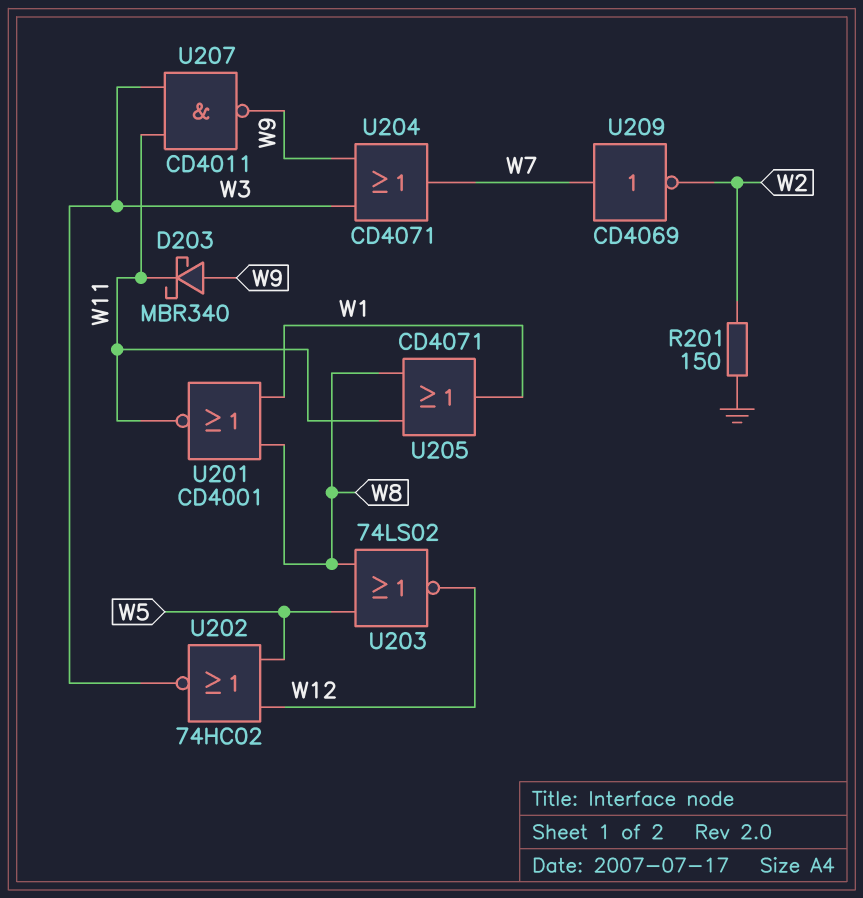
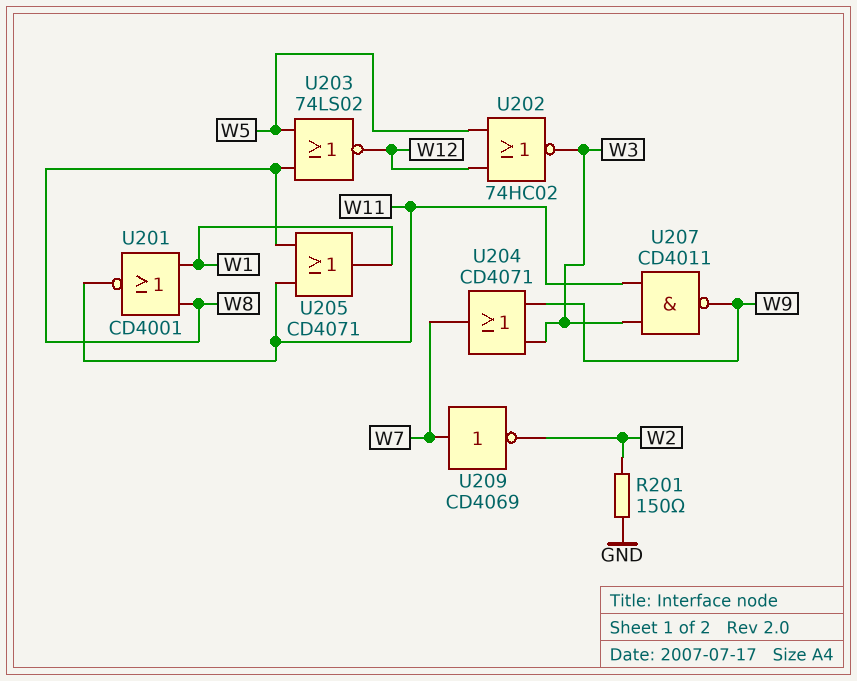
D203: schottky MBR340 (A W9, K W11) -> none

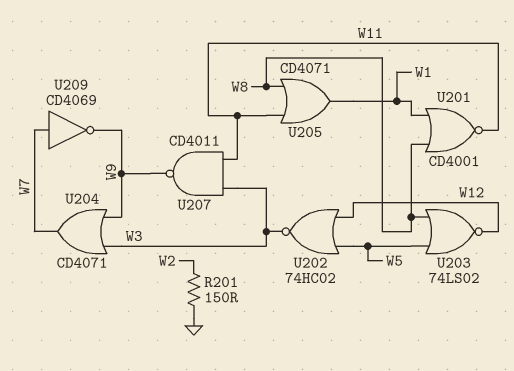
U209: NOT CD4069 (in W7, out W2) -> NOT CD4069 (in W7, out W9)

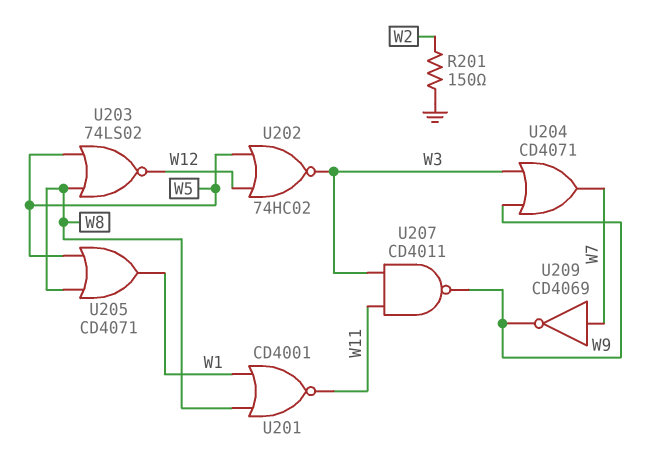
U205: OR CD4071 (in W8, in W11, out W1) -> OR CD4071 (in W5, in W8, out W1)

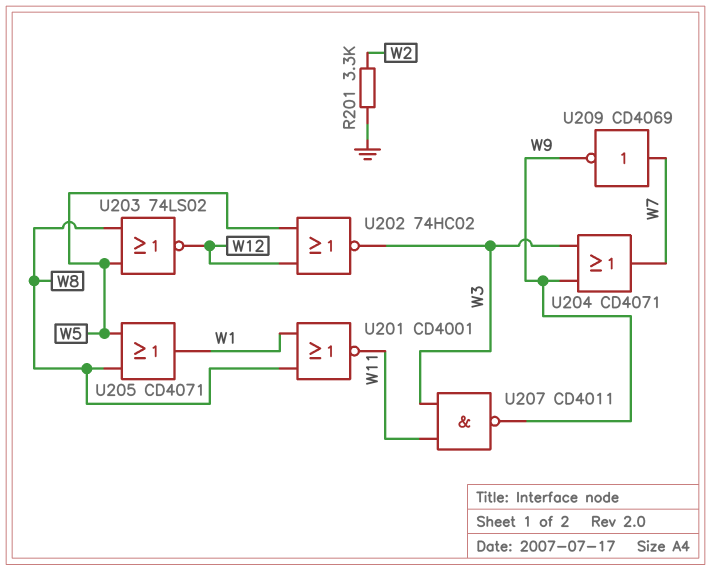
R201: 150 (GND, W2) -> 3.3k (GND, W2)

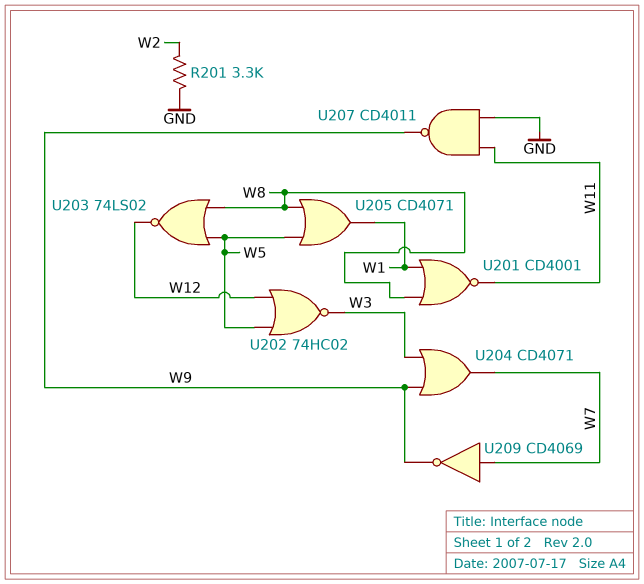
U207: NAND CD4011 (in W3, in W11, out W9) -> NAND CD4011 (in GND, in W11, out W9)

